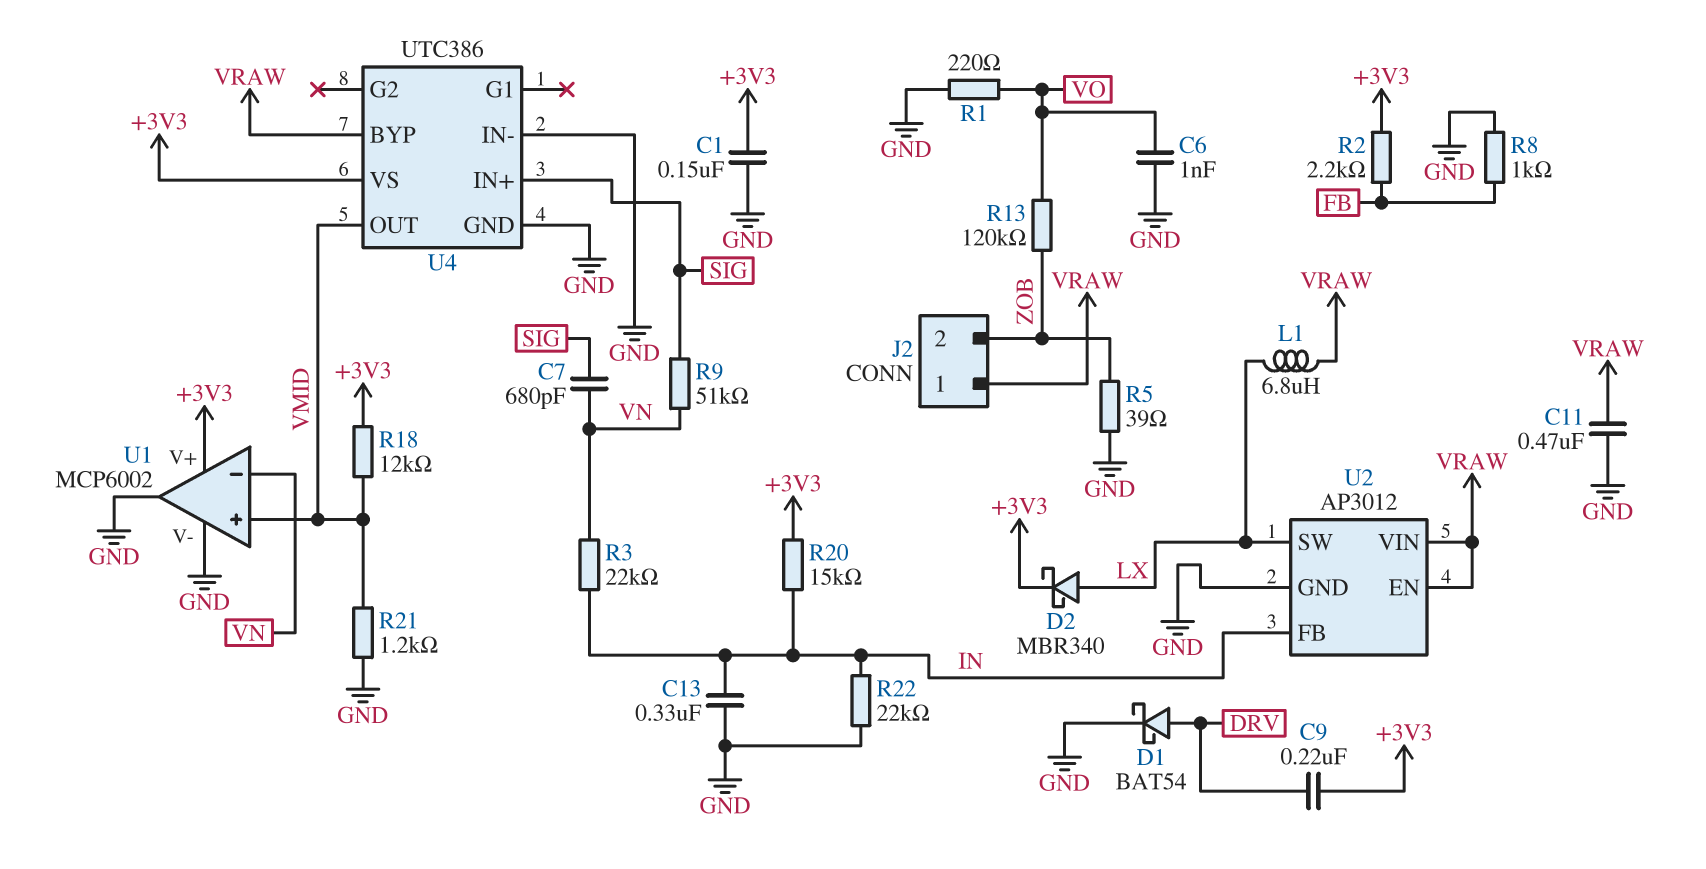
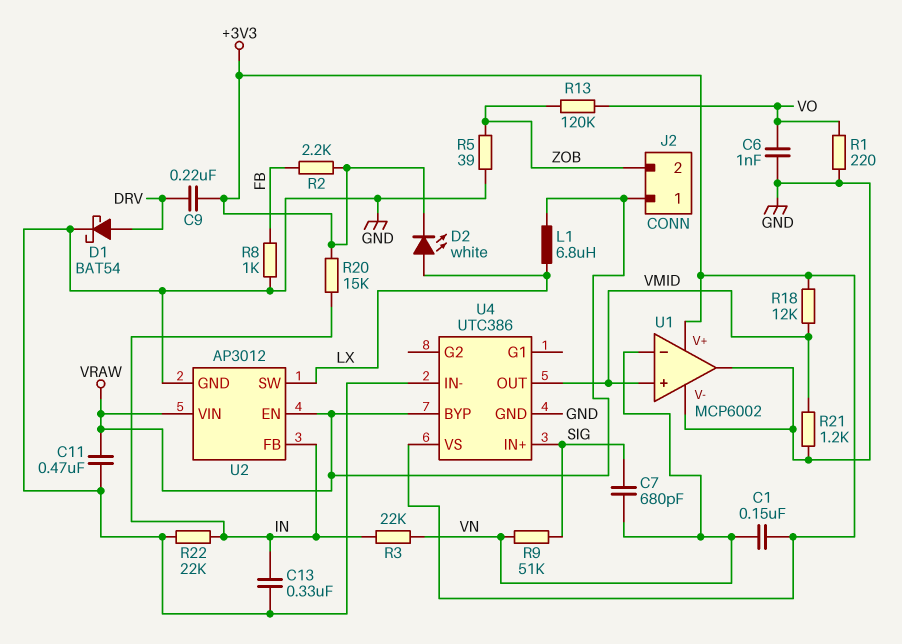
C1: 150nF (+3V3, GND) -> 150nF (+3V3, VN)
D2: schottky MBR340 (A LX, K +3V3) -> LED white (A LX, K +3V3)

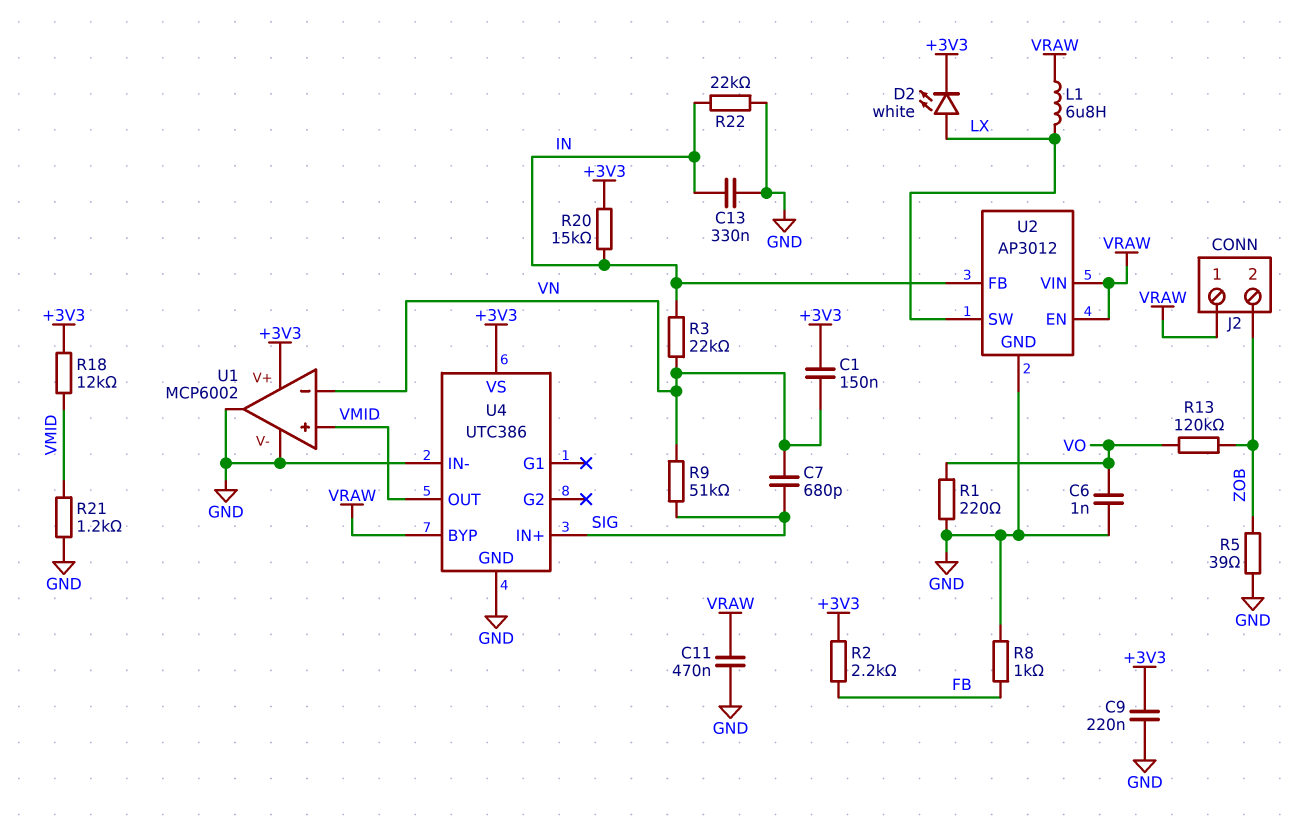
C9: 220nF (+3V3, DRV) -> 220nF (+3V3, GND)
D1: schottky BAT54 (A DRV, K GND) -> none

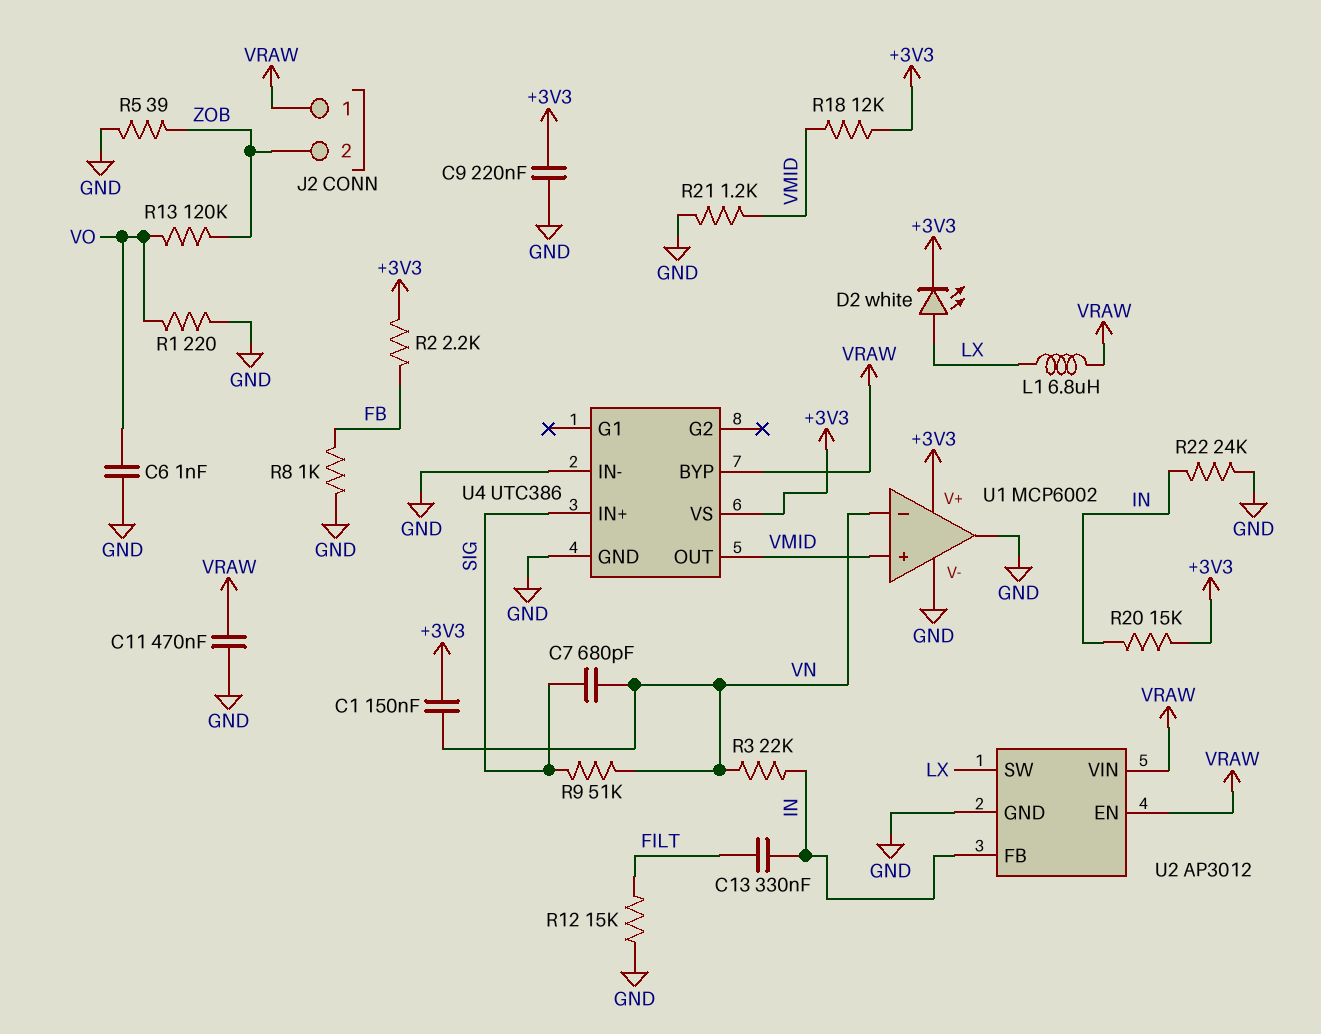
C13: 330nF (GND, IN) -> 330nF (FILT, IN)
R12: none -> 15k (FILT, GND)
R22: 22k (GND, IN) -> 24k (GND, IN)

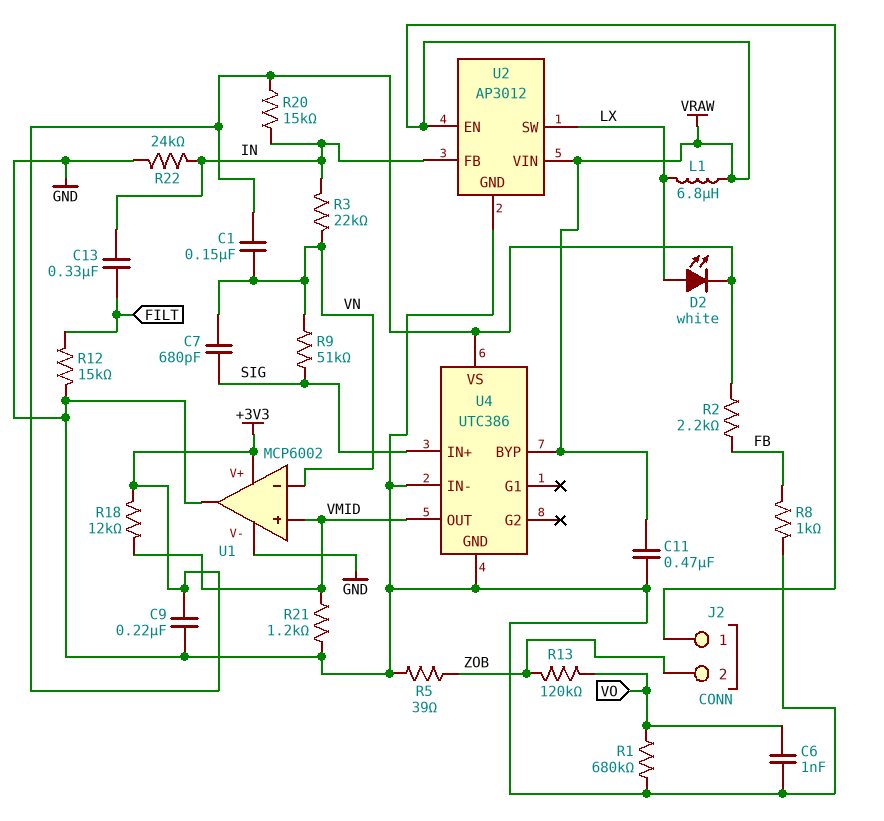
R1: 220 (GND, VO) -> 680k (GND, VO)

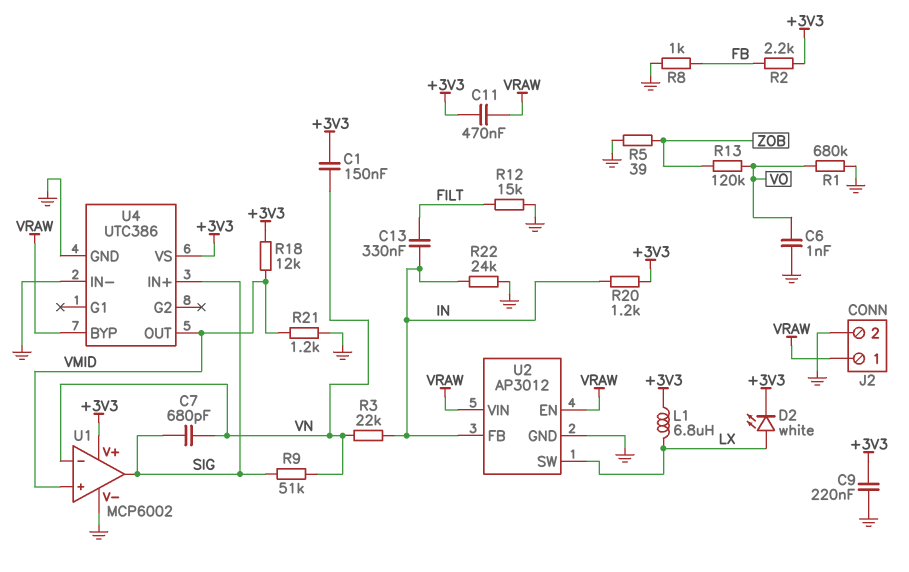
C11: 470nF (GND, VRAW) -> 470nF (+3V3, VRAW)
J2 pin 2: ZOB -> GND
L1: 6.8uH (LX, VRAW) -> 6.8uH (+3V3, LX)
R20: 15k (+3V3, IN) -> 1.2k (+3V3, IN)
U1 pin out: GND -> SIG

